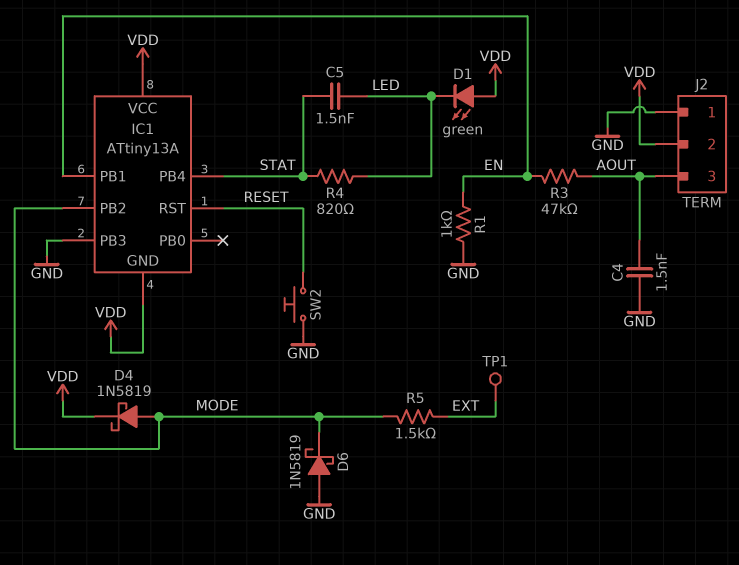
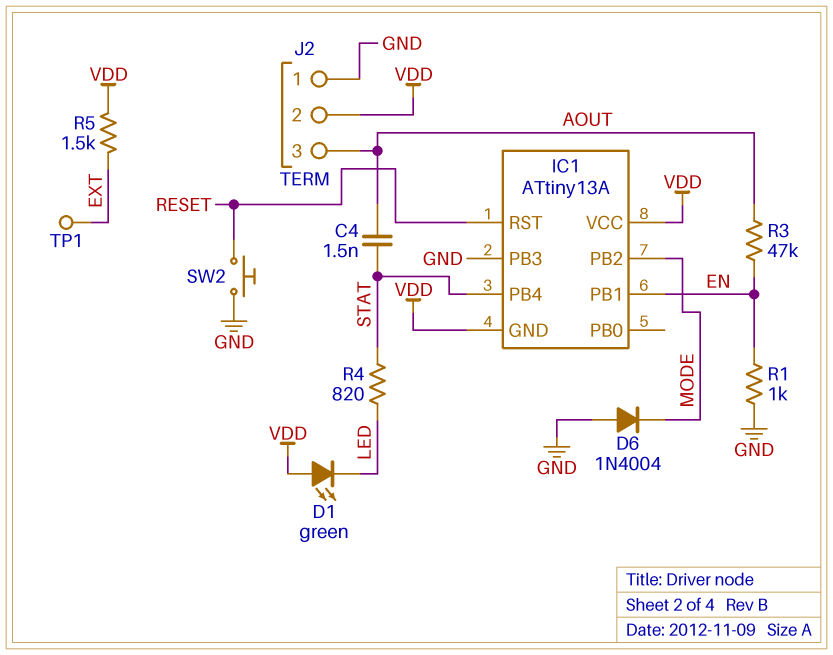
C4: 1.5nF (AOUT, GND) -> 1.5nF (AOUT, STAT)
C5: 1.5nF (LED, STAT) -> none
D4: schottky 1N5819 (A MODE, K VDD) -> none
D6: schottky 1N5819 (A GND, K MODE) -> diode 1N4004 (A GND, K MODE)
R5: 1.5k (EXT, MODE) -> 1.5k (EXT, VDD)

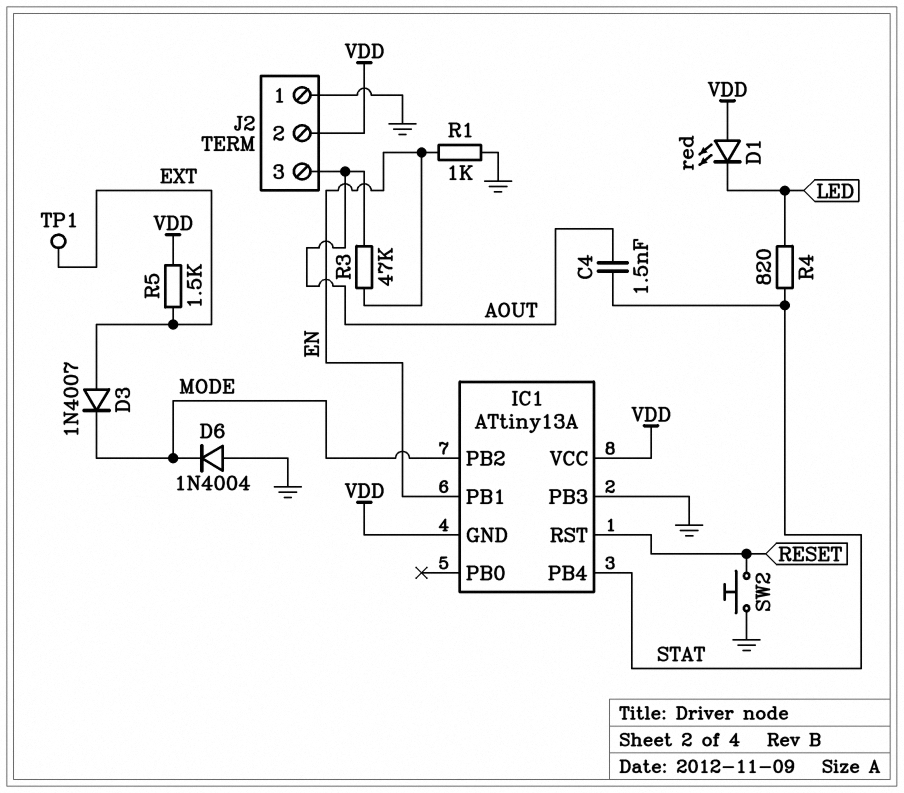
D1: LED green (A VDD, K LED) -> LED red (A VDD, K LED)
D3: none -> diode 1N4007 (A EXT, K MODE)

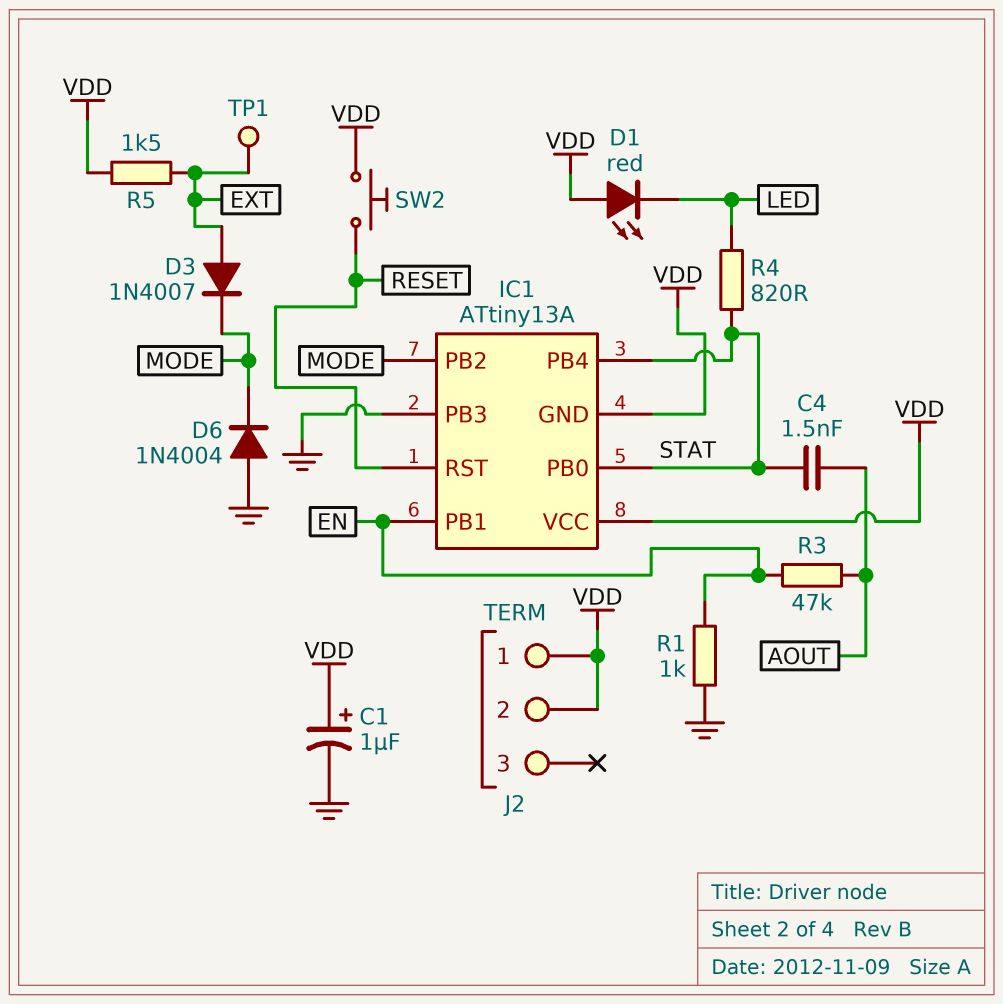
C1: none -> 1uF (plus VDD, minus GND)
IC1 pin PB0: none -> STAT
J2 pin 1: GND -> VDD
J2 pin 3: AOUT -> none
SW2: button (GND, RESET) -> button (RESET, VDD)

